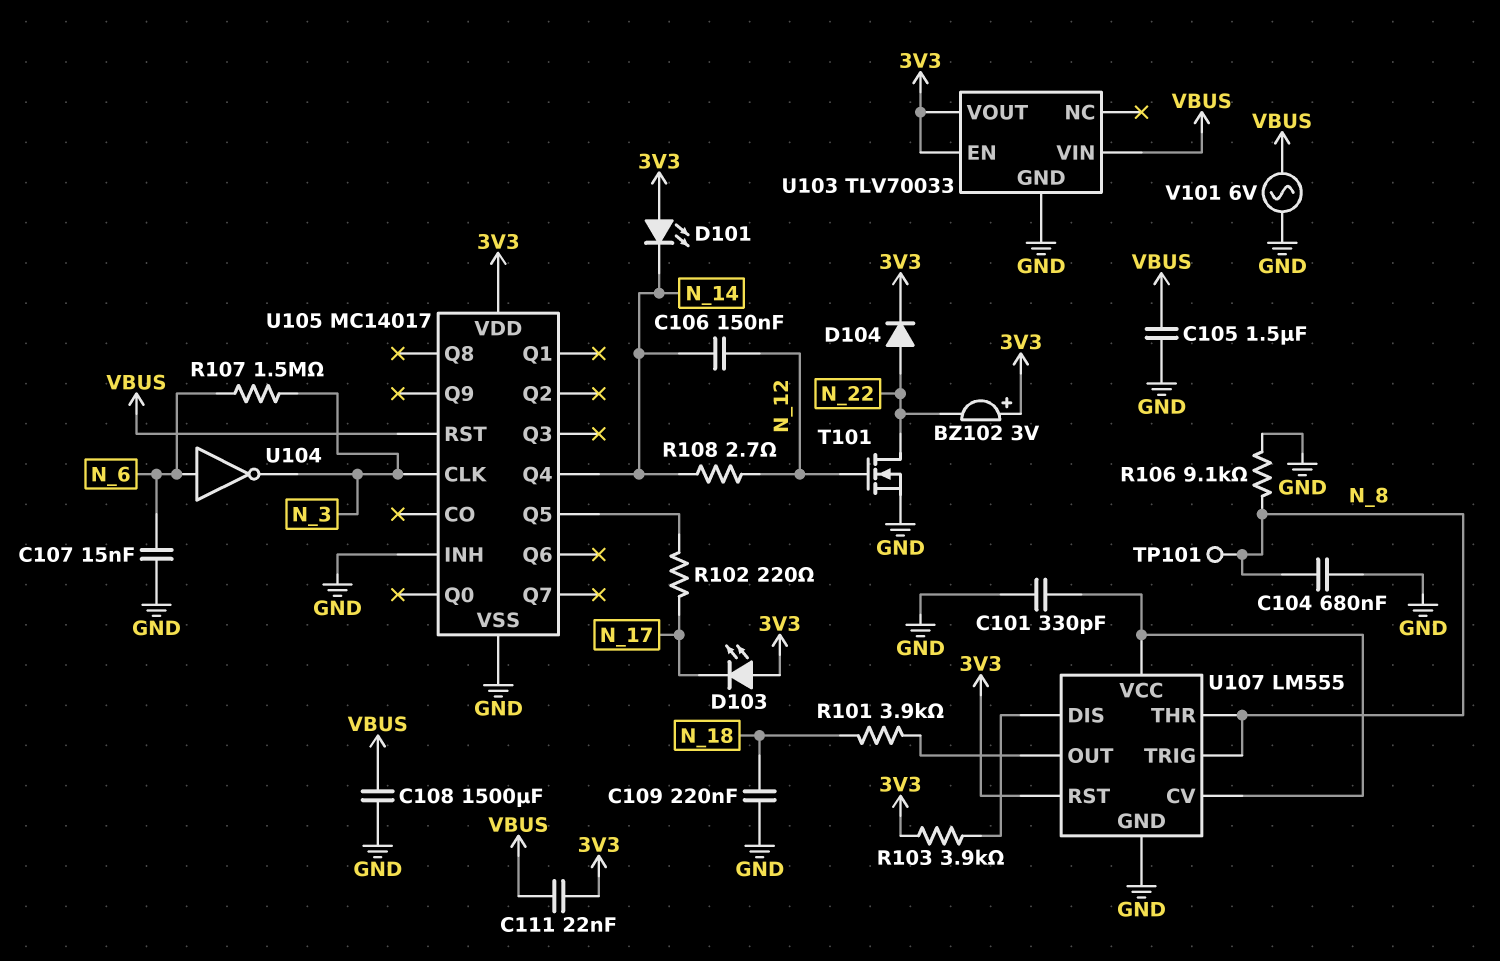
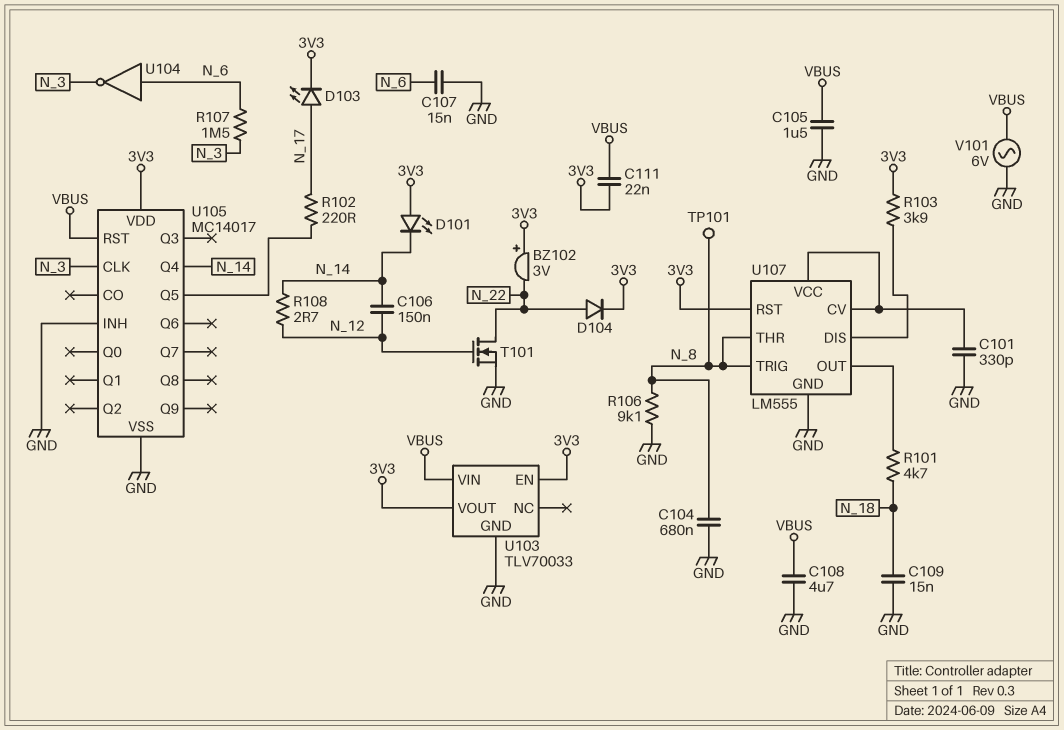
C108: 1500uF (GND, VBUS) -> 4.7uF (GND, VBUS)
C109: 220nF (GND, N_18) -> 15nF (GND, N_18)
D103: LED (A 3V3, K N_17) -> LED (A N_17, K 3V3)
R101: 3.9k (N_18, U107/OUT) -> 4.7k (N_18, U107/OUT)

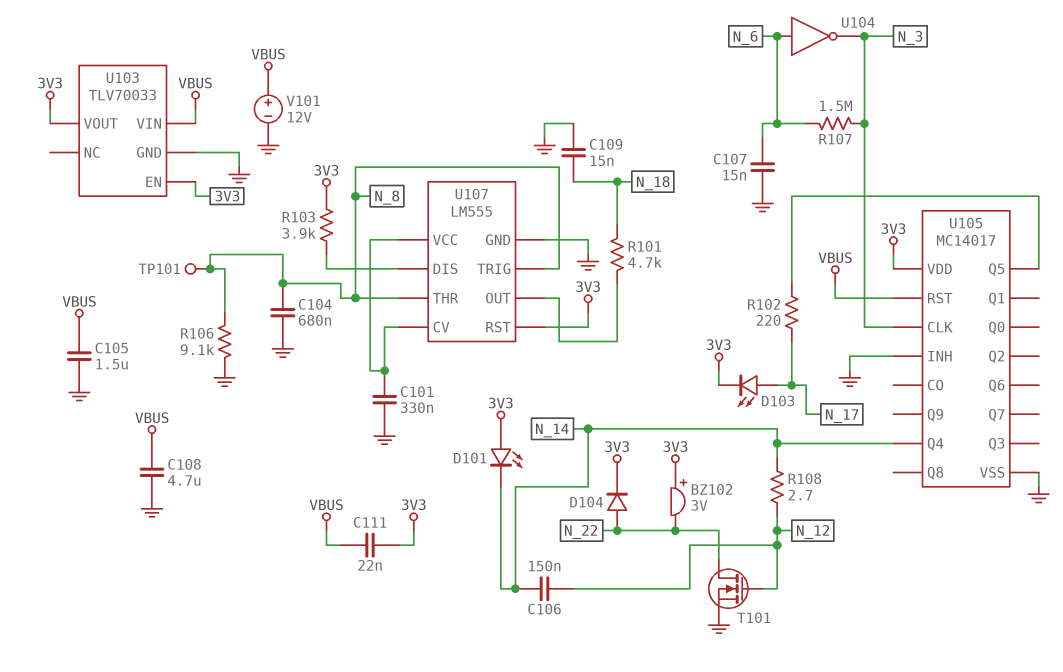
C101: 330pF (GND, U107/CV) -> 330nF (GND, U107/CV)
V101: AC 6V (GND, VBUS) -> 12V (plus VBUS, minus GND)

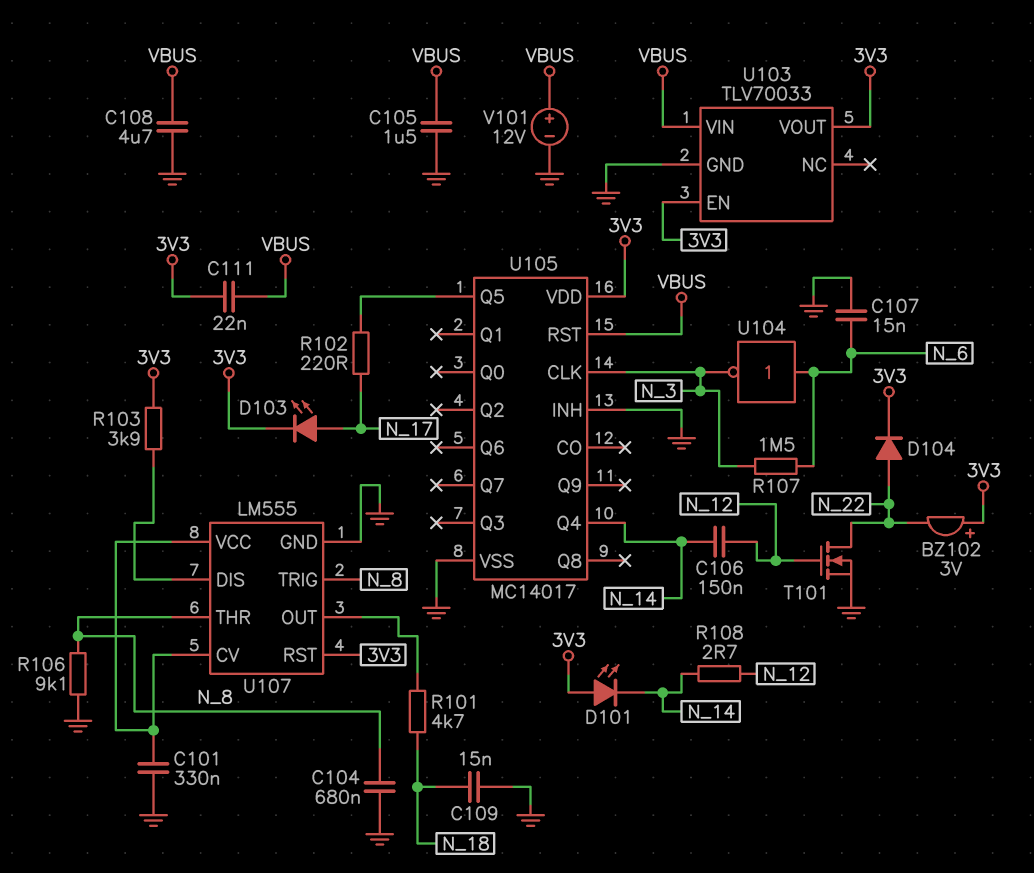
TP101: test point (N_8) -> none

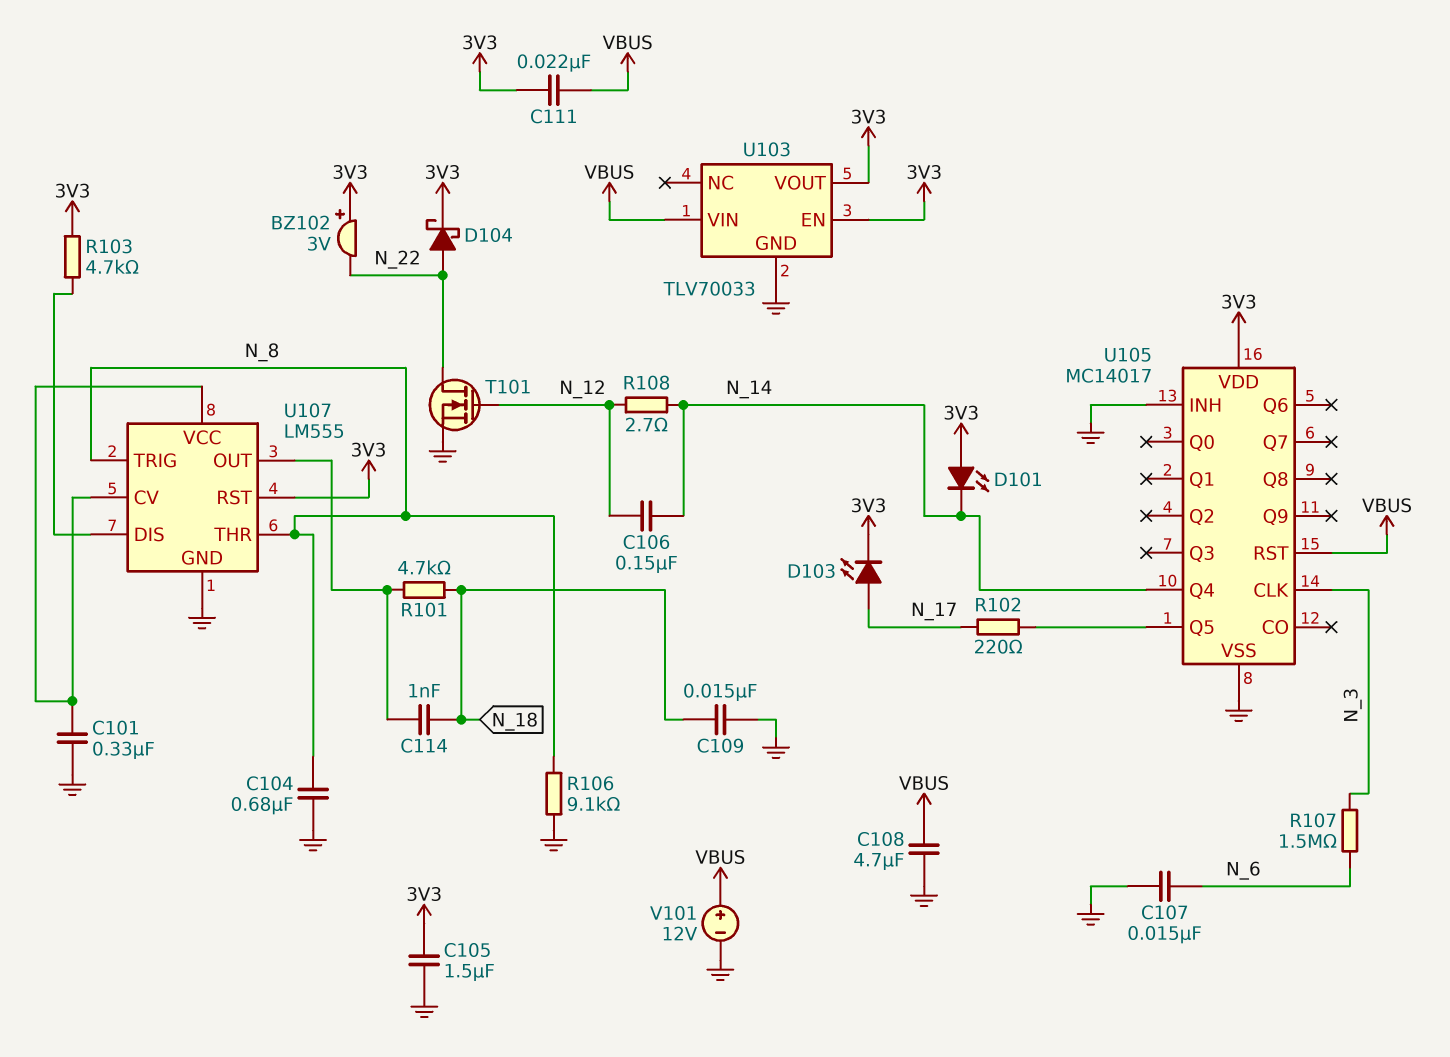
C105: 1.5uF (GND, VBUS) -> 1.5uF (3V3, GND)
C114: none -> 1nF (N_18, U107/OUT)
D104: diode (A N_22, K 3V3) -> schottky (A N_22, K 3V3)
R103: 3.9k (3V3, U107/DIS) -> 4.7k (3V3, U107/DIS)
U104: NOT (in N_6, out N_3) -> none

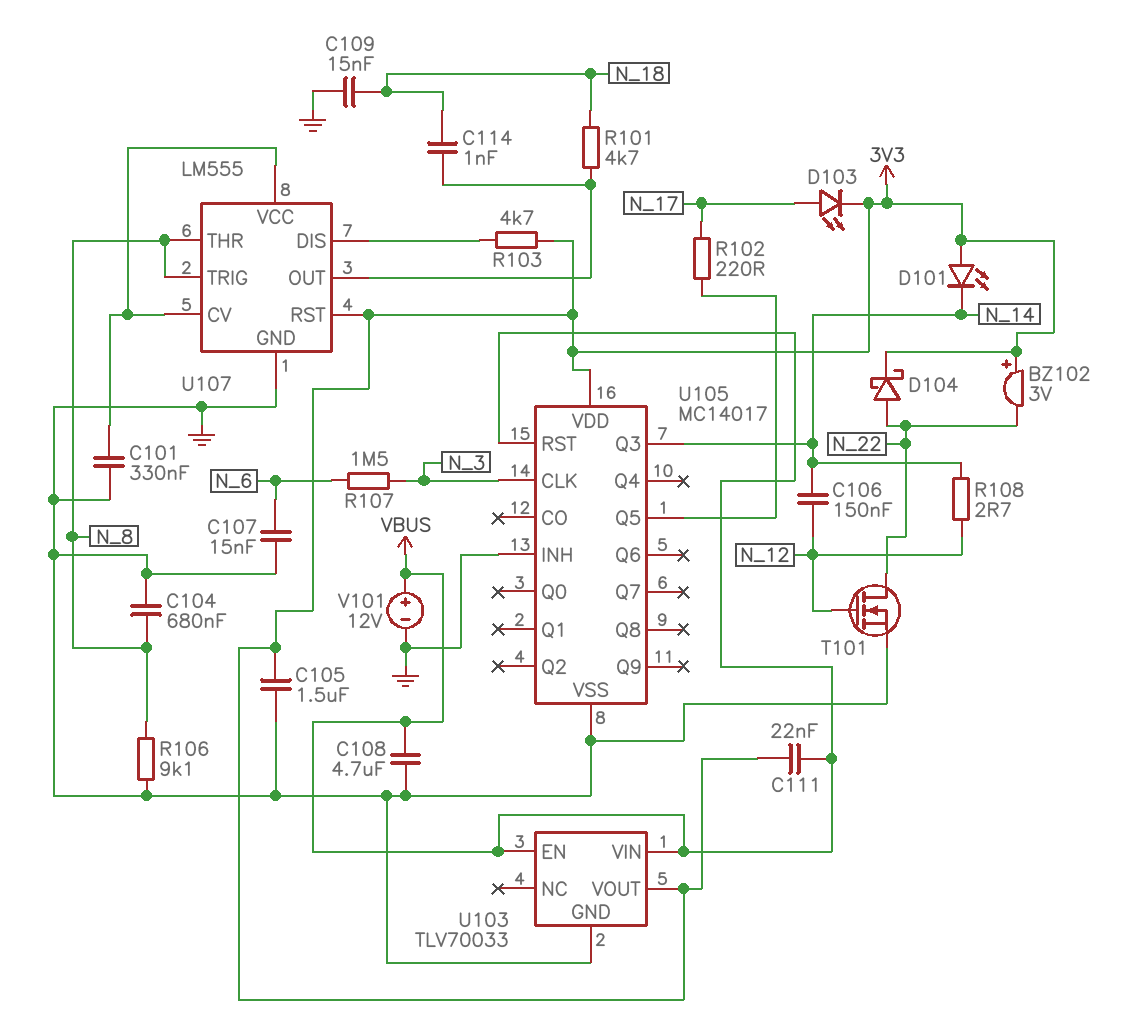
U103 pin EN: 3V3 -> VBUS
U105 pin Q3: none -> N_14
U105 pin Q4: N_14 -> none

